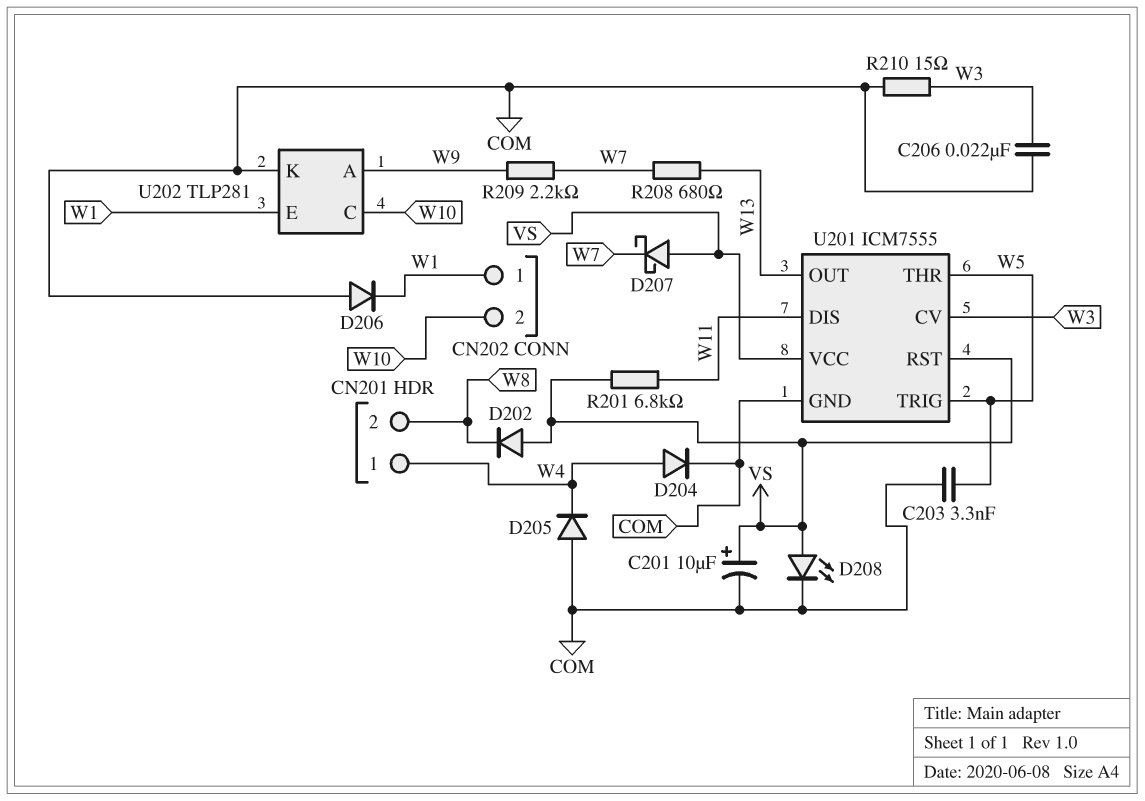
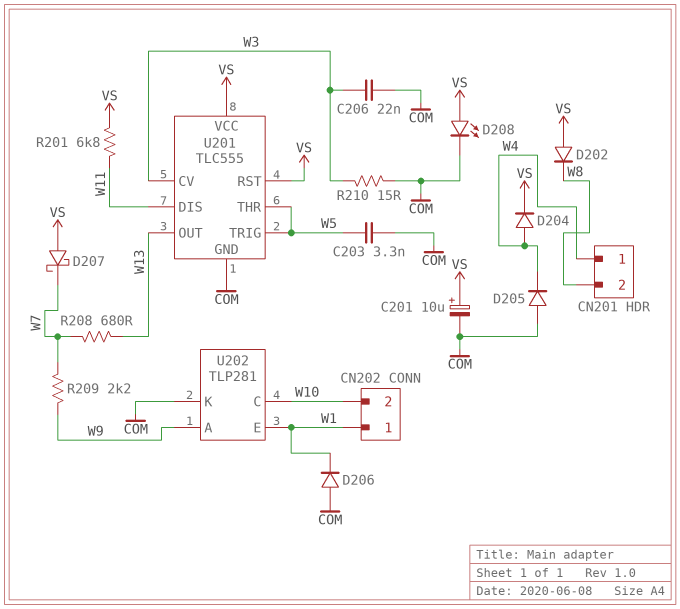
D204: diode (A W4, K COM) -> diode (A W4, K VS)
U201: ICM7555 -> TLC555

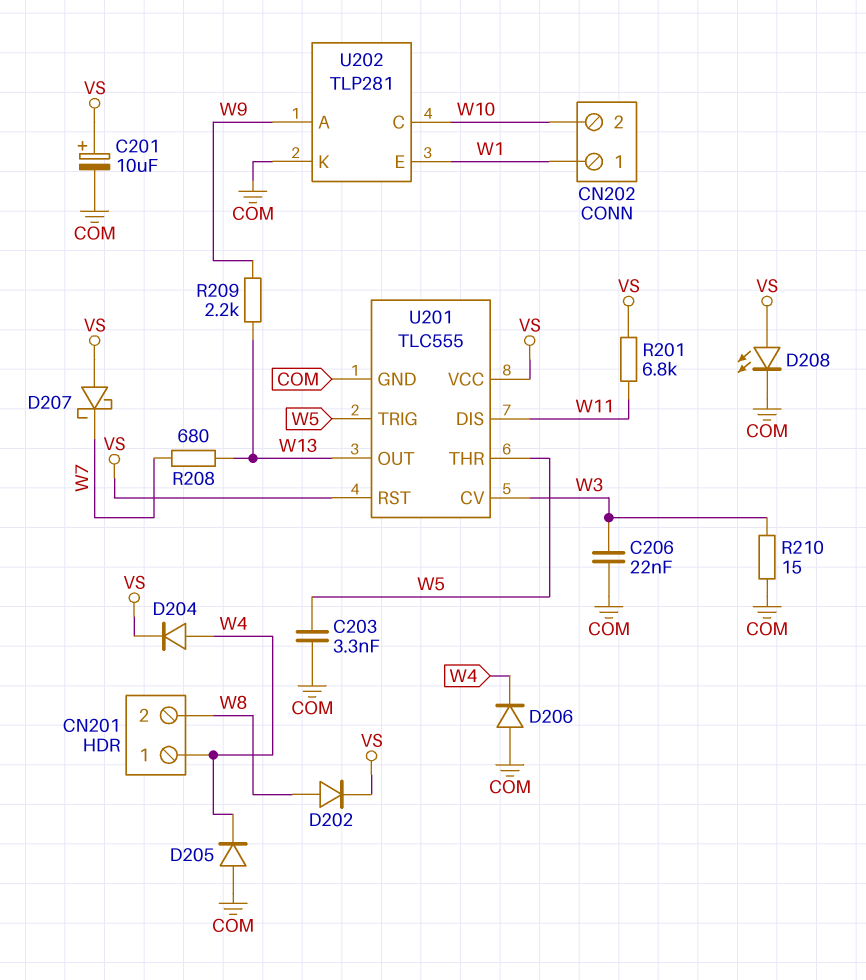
D202: diode (A VS, K W8) -> diode (A W8, K VS)
D206: diode (A COM, K W1) -> diode (A COM, K W4)
R209: 2.2k (W7, W9) -> 2.2k (W9, W13)

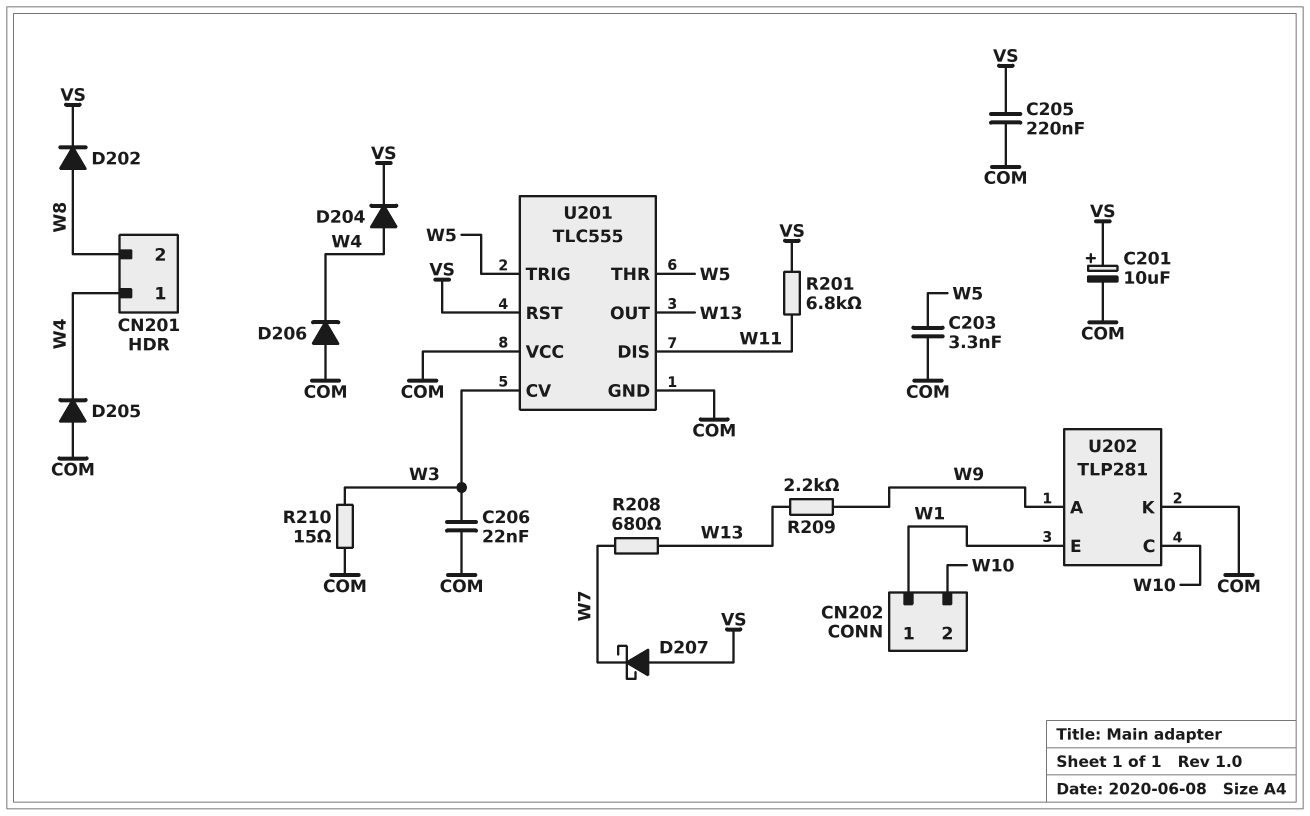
C205: none -> 220nF (COM, VS)
D208: LED (A VS, K COM) -> none
U201 pin VCC: VS -> COM

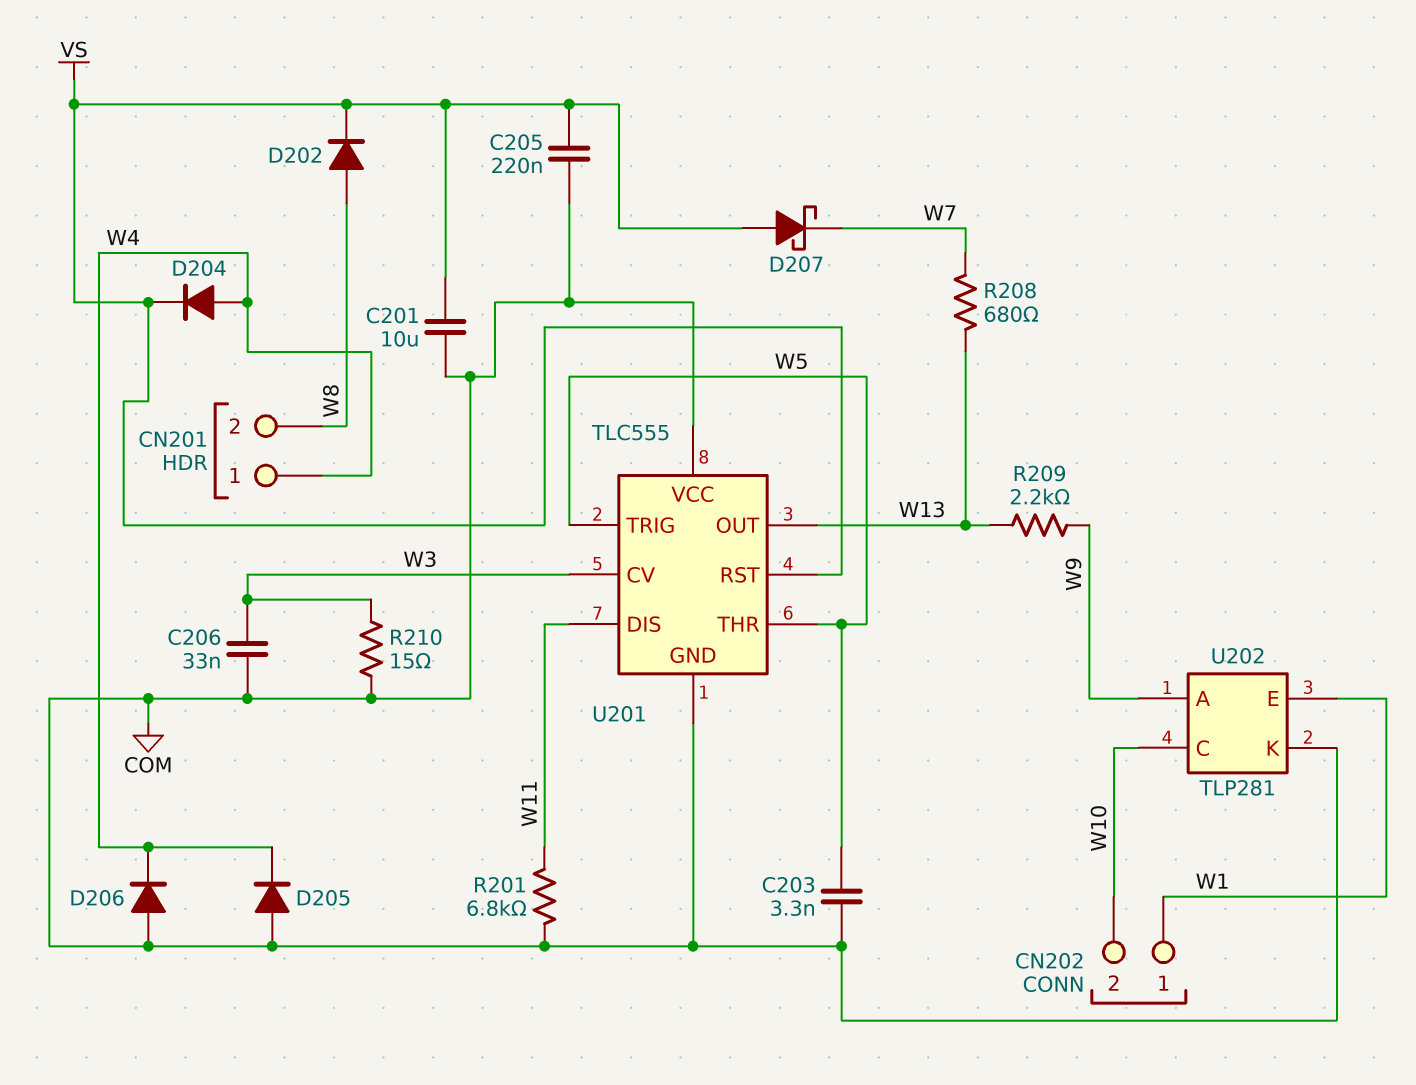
C201: 10uF (plus VS, minus COM) -> 10uF (COM, VS)
C206: 22nF (COM, W3) -> 33nF (COM, W3)
R201: 6.8k (VS, W11) -> 6.8k (COM, W11)

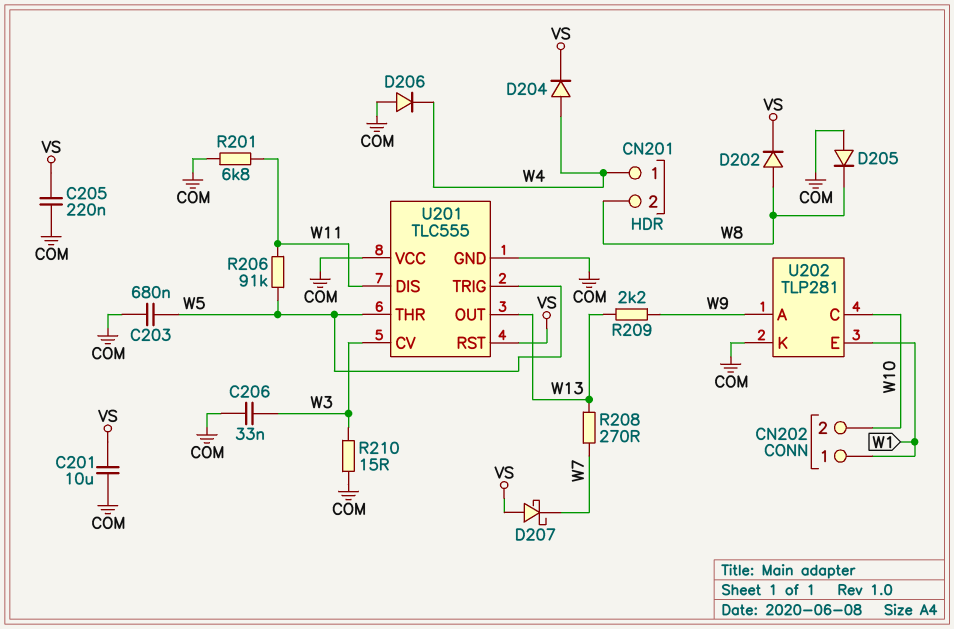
C203: 3.3nF (COM, W5) -> 680nF (COM, W5)
D205: diode (A COM, K W4) -> diode (A COM, K W8)
R206: none -> 91k (W5, W11)
R208: 680 (W7, W13) -> 270 (W7, W13)

